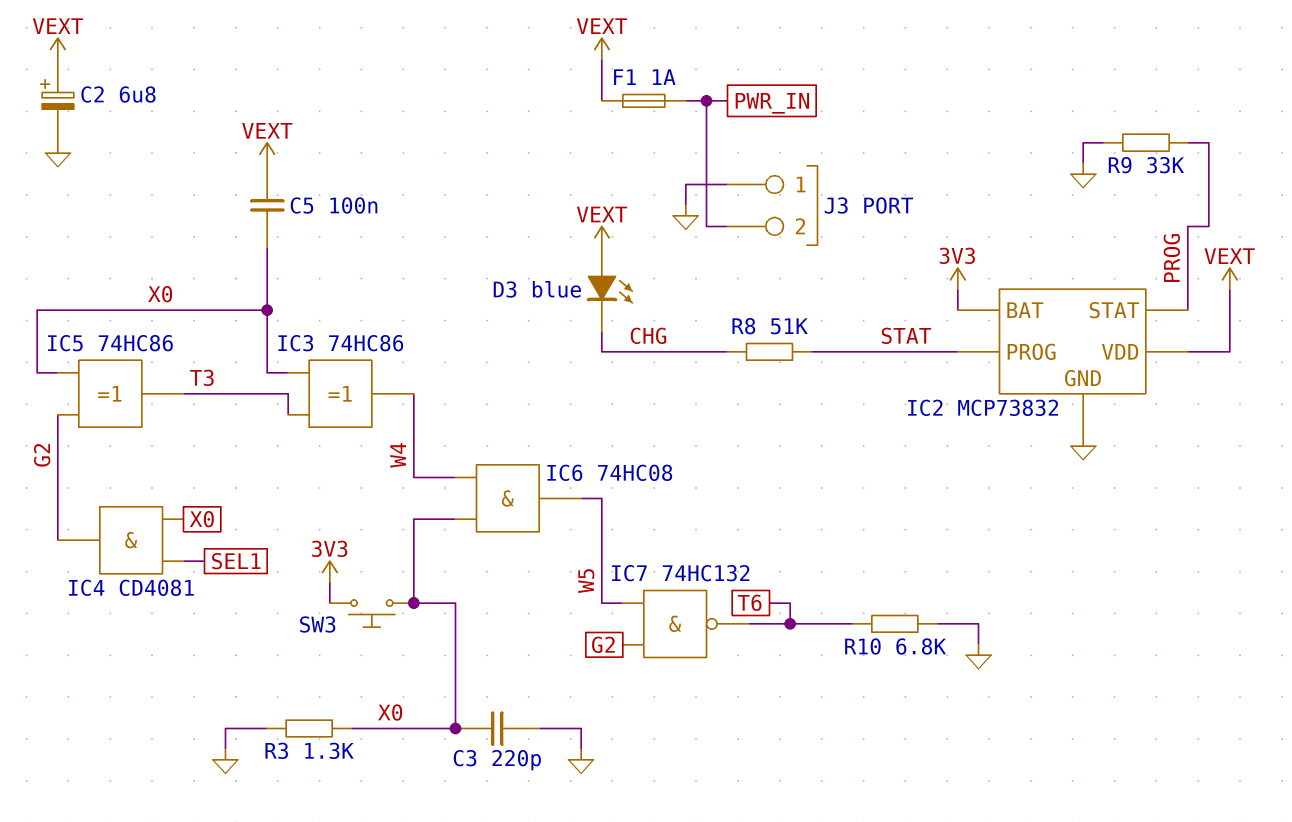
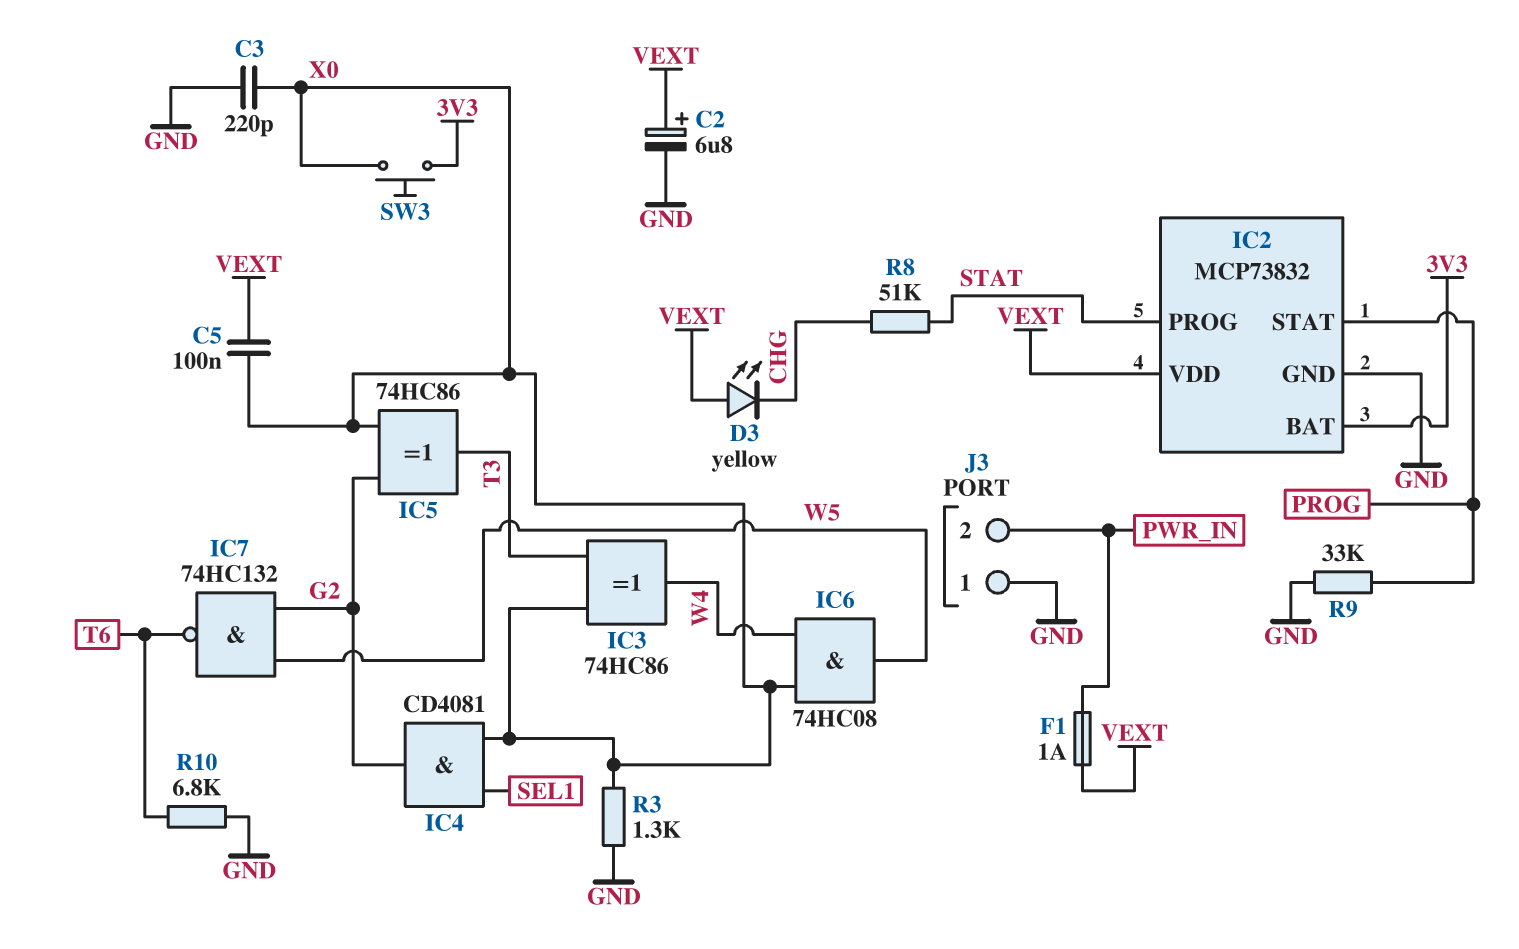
D3: LED blue (A VEXT, K CHG) -> LED yellow (A VEXT, K CHG)

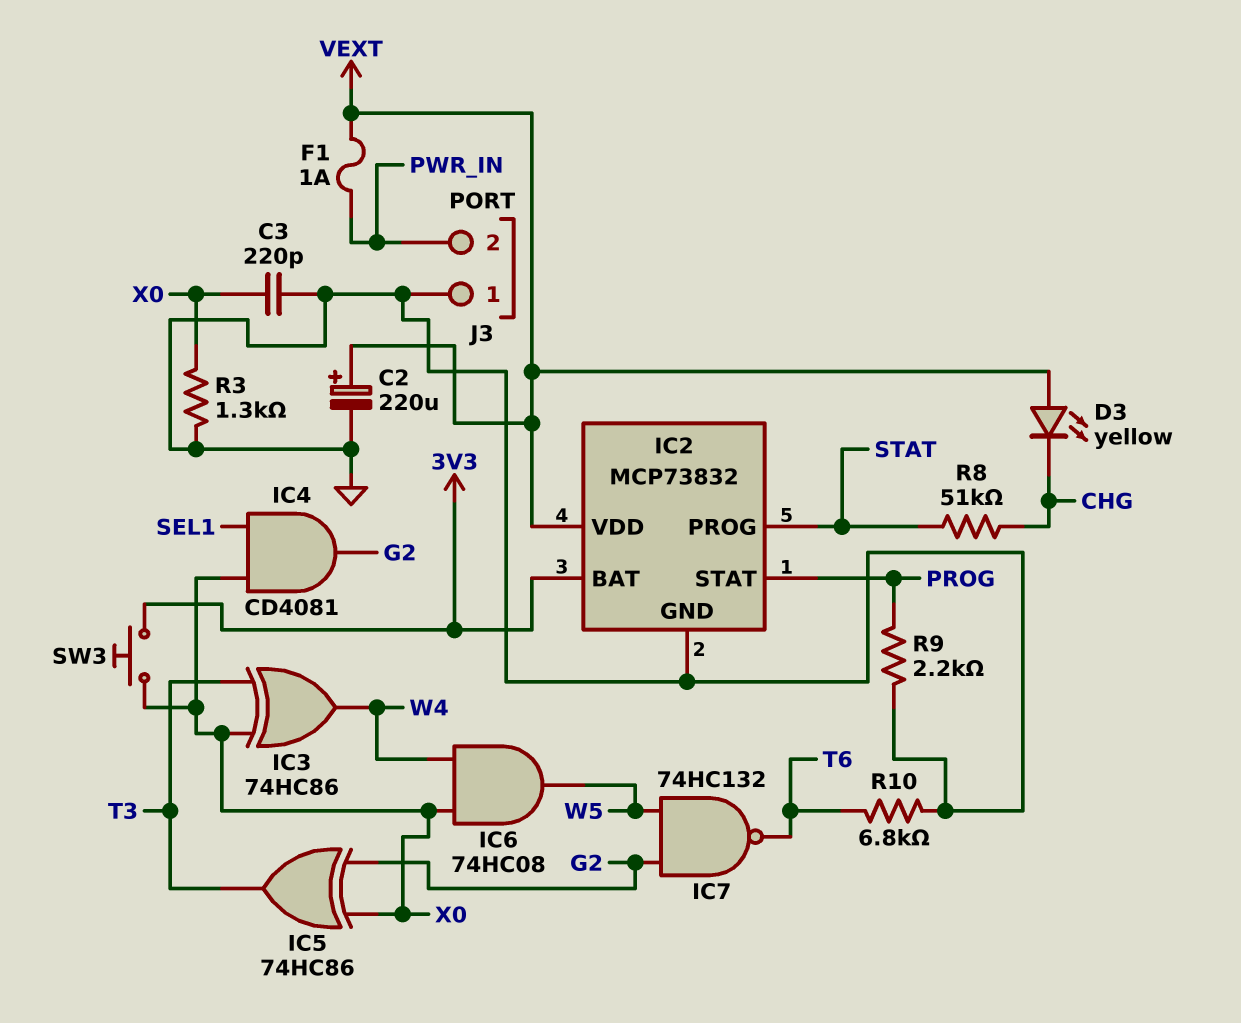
C2: 6.8uF (plus VEXT, minus GND) -> 220uF (plus VEXT, minus GND)
C5: 100nF (VEXT, X0) -> none
R9: 33k (GND, PROG) -> 2.2k (GND, PROG)

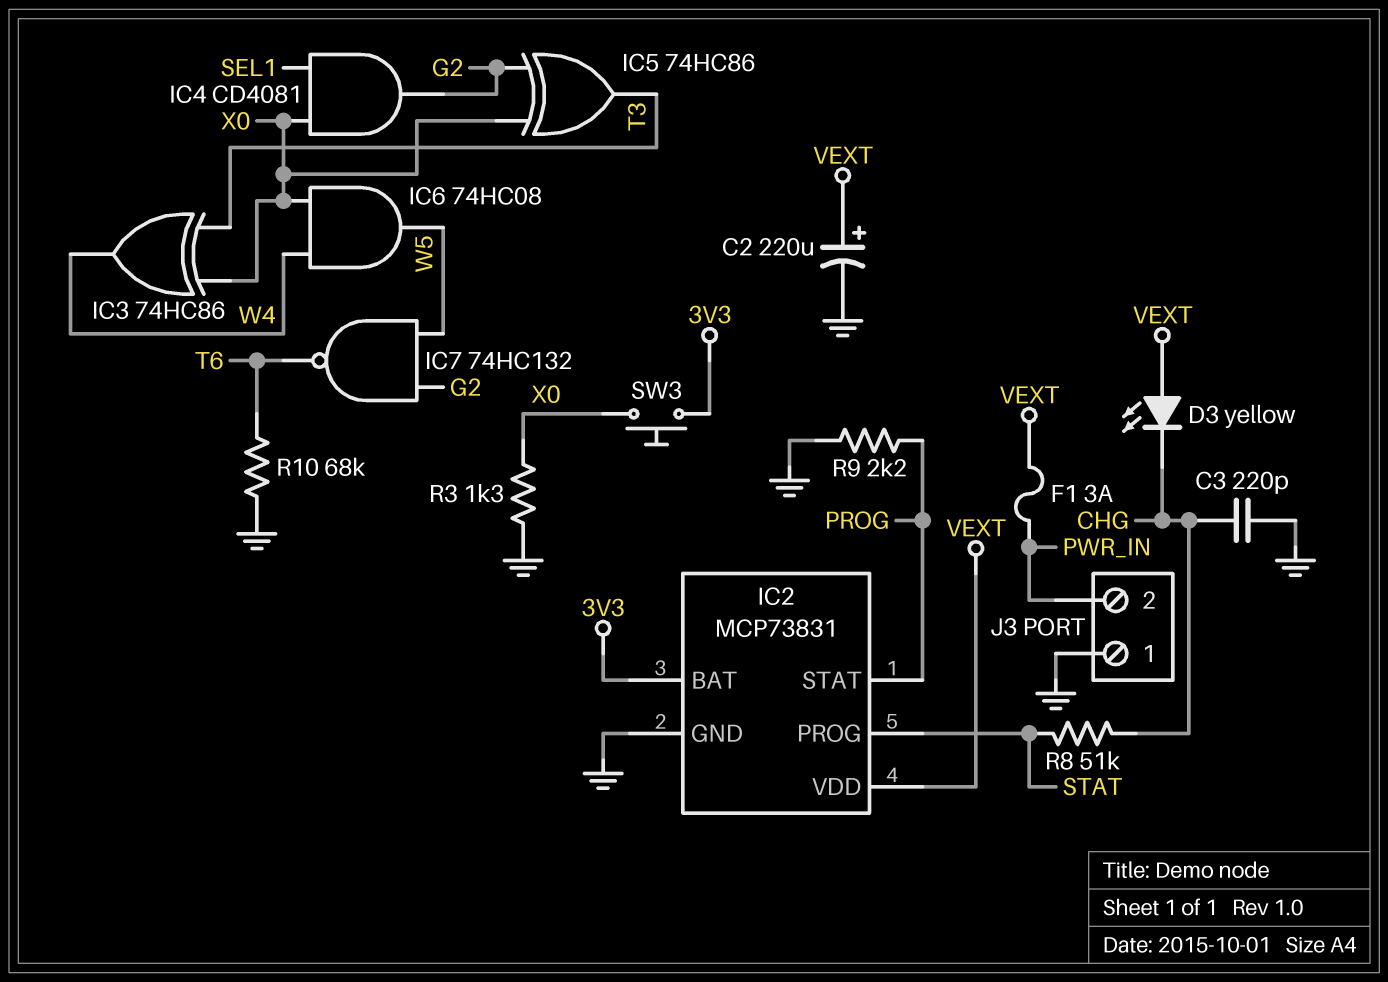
C3: 220pF (GND, X0) -> 220pF (CHG, GND)
F1: 1A (PWR_IN, VEXT) -> 3A (PWR_IN, VEXT)
IC2: MCP73832 -> MCP73831
R10: 6.8k (GND, T6) -> 68k (GND, T6)

